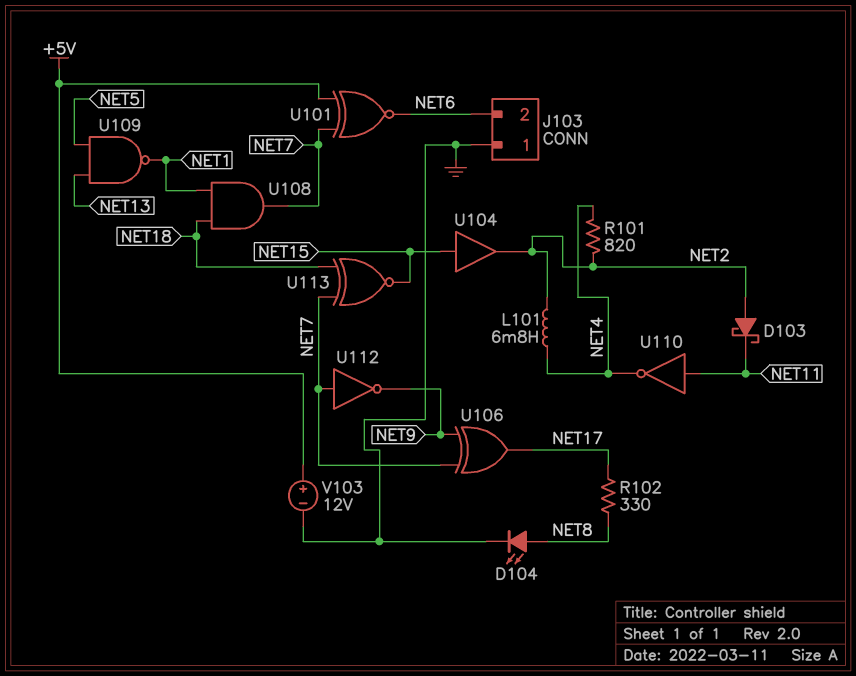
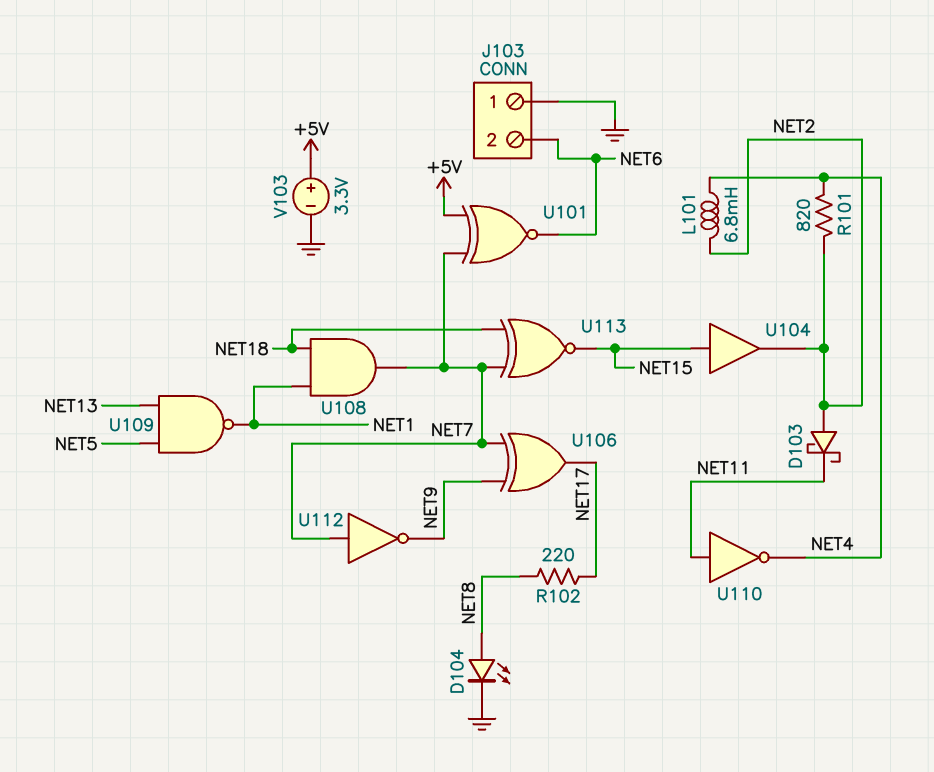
R102: 330 (NET8, NET17) -> 220 (NET8, NET17)
V103: 12V (plus +5V, minus GND) -> 3.3V (plus +5V, minus GND)

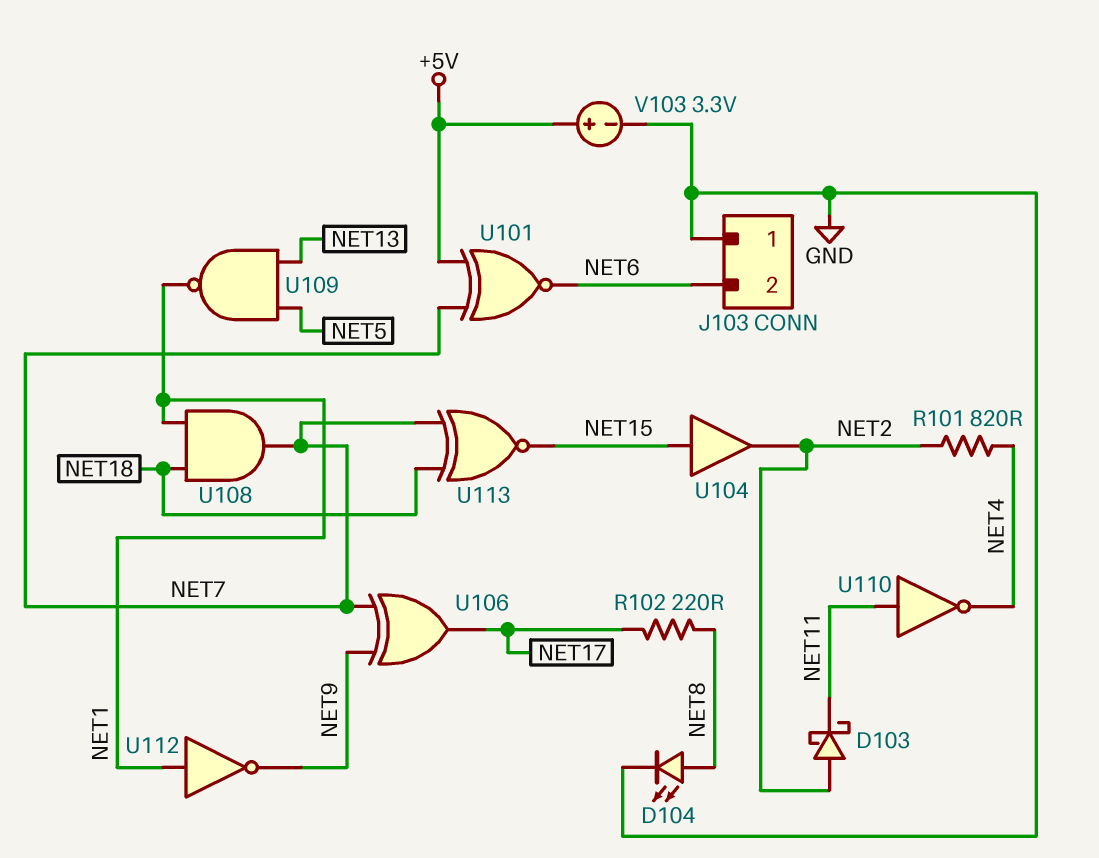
L101: 6.8mH (NET2, NET4) -> none
U112: NOT (in NET7, out NET9) -> NOT (in NET1, out NET9)

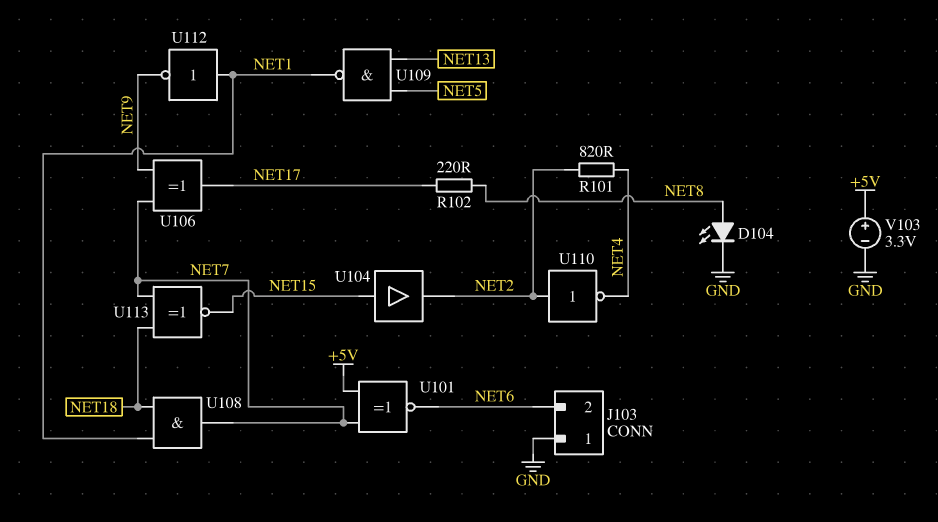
D103: schottky (A NET2, K NET11) -> none
U110: NOT (in NET11, out NET4) -> NOT (in NET2, out NET4)

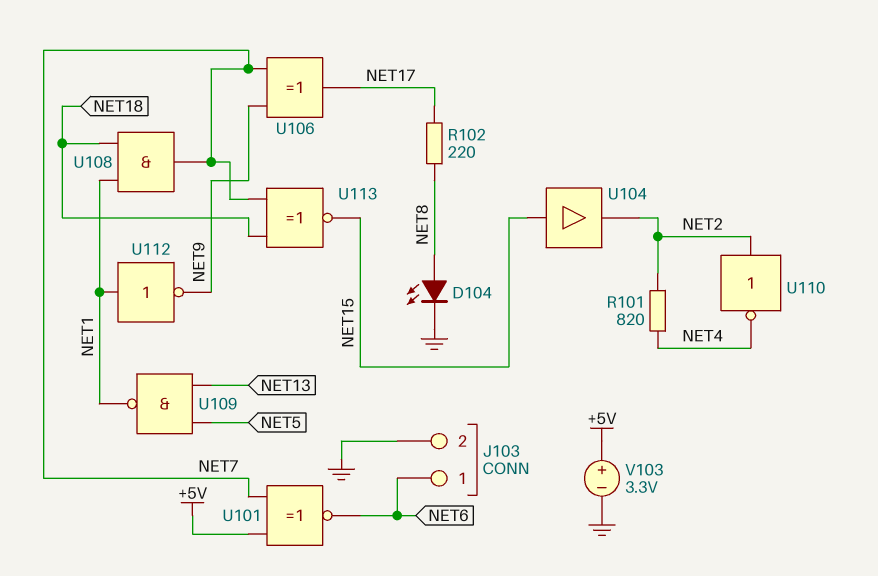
J103 pin 1: GND -> NET6
J103 pin 2: NET6 -> GND

